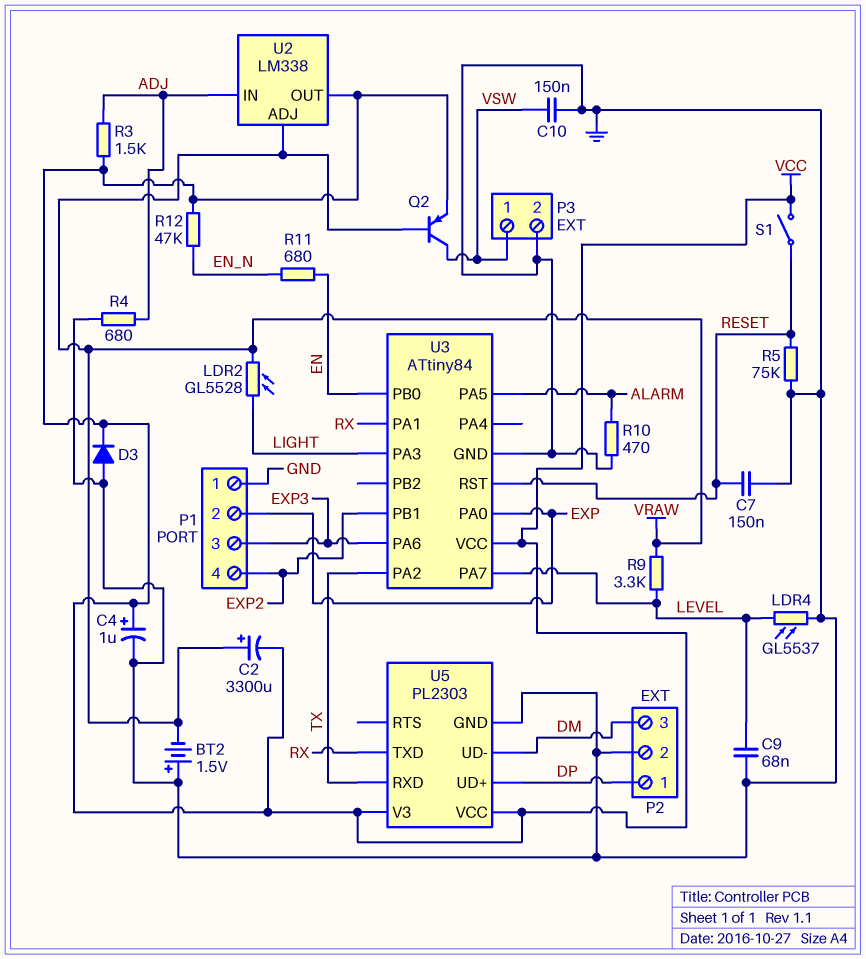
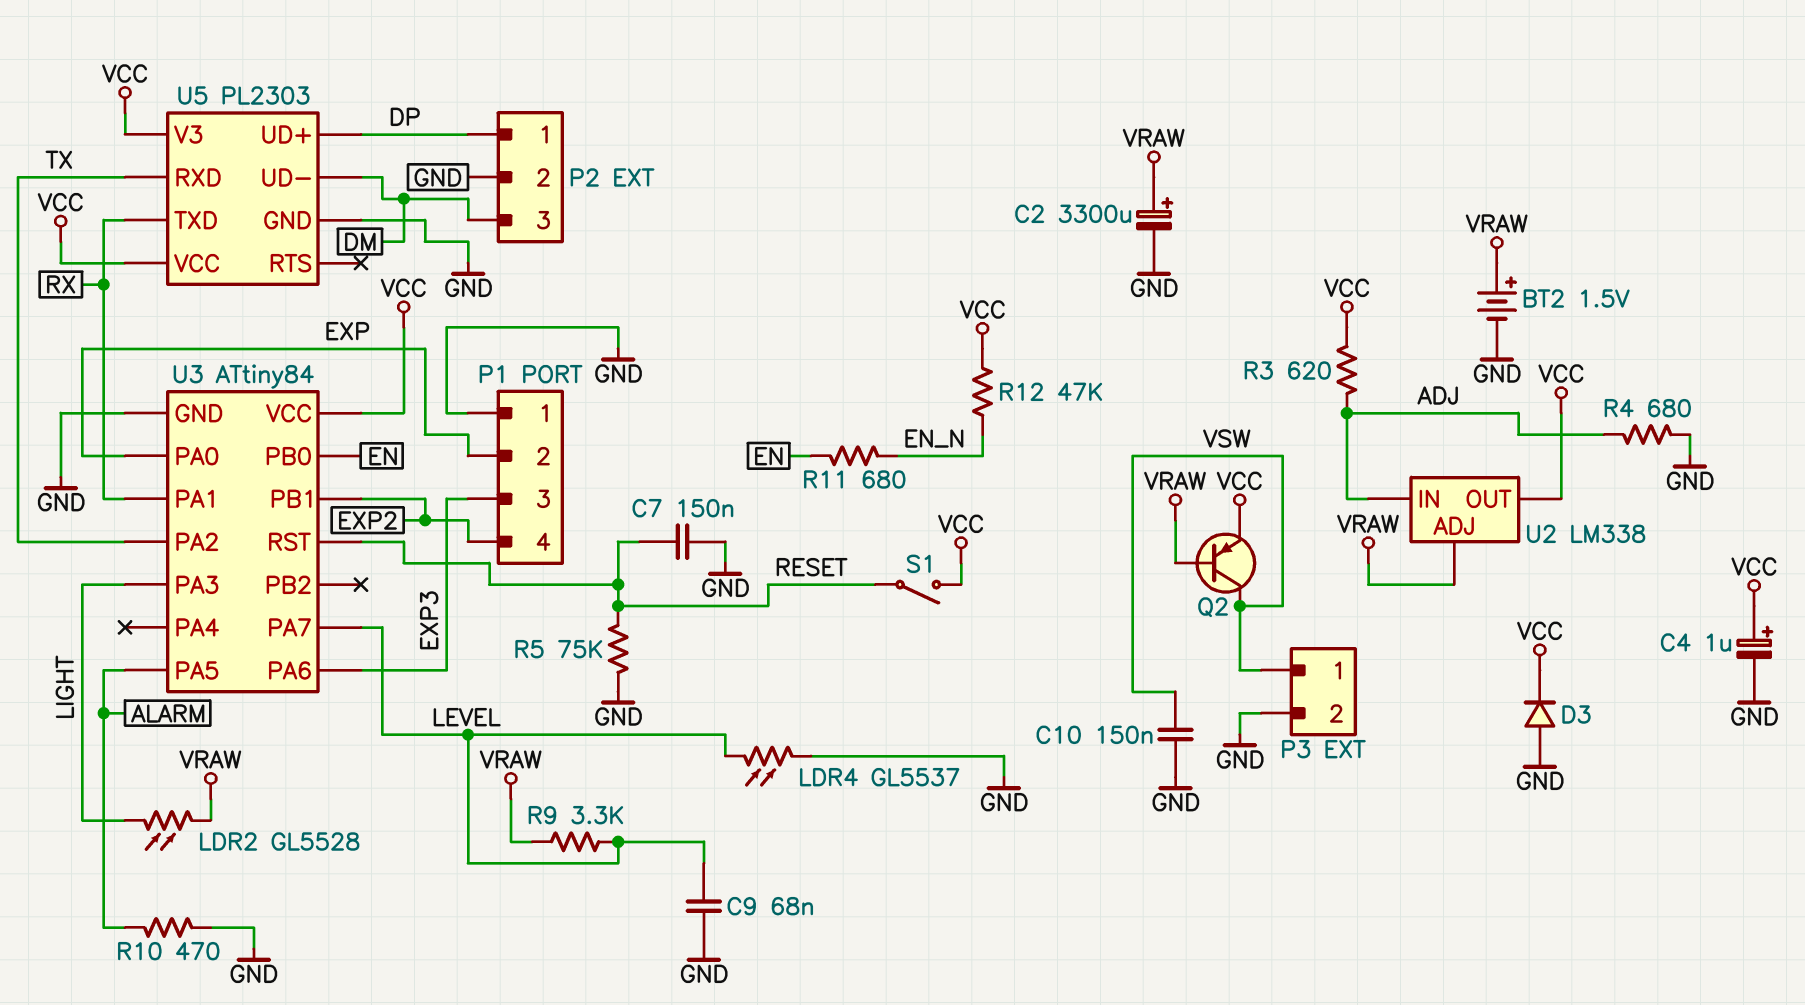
BT2: 1.5V (plus GND, minus VRAW) -> 1.5V (plus VRAW, minus GND)
C2: 3300uF (plus VRAW, minus VCC) -> 3300uF (plus VRAW, minus GND)
R3: 1.5k (ADJ, VCC) -> 620 (ADJ, VCC)

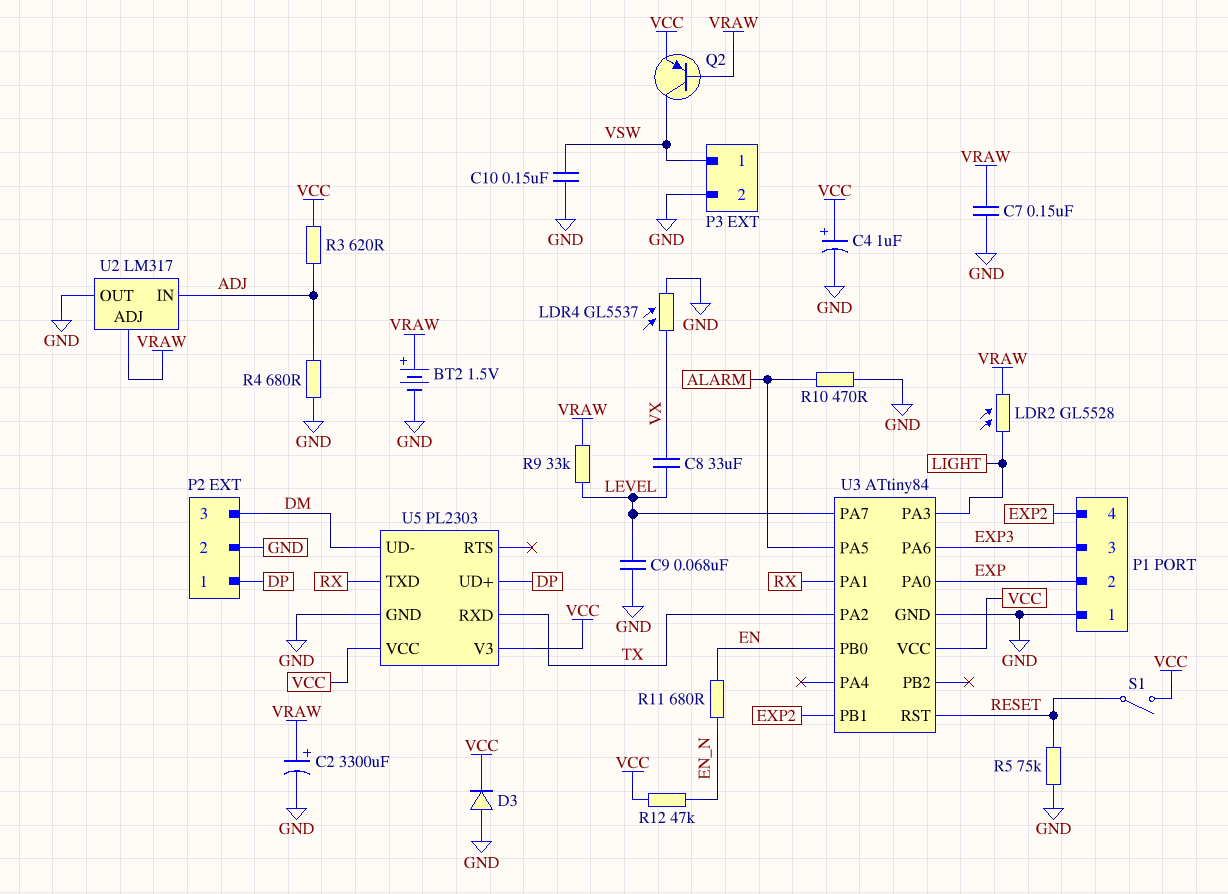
C7: 150nF (GND, RESET) -> 150nF (GND, VRAW)
C8: none -> 33uF (LEVEL, VX)
LDR4: GL5537 (GND, LEVEL) -> GL5537 (GND, VX)
R9: 3.3k (LEVEL, VRAW) -> 33k (LEVEL, VRAW)
U2: LM338 -> LM317
U2 pin OUT: VCC -> GND

